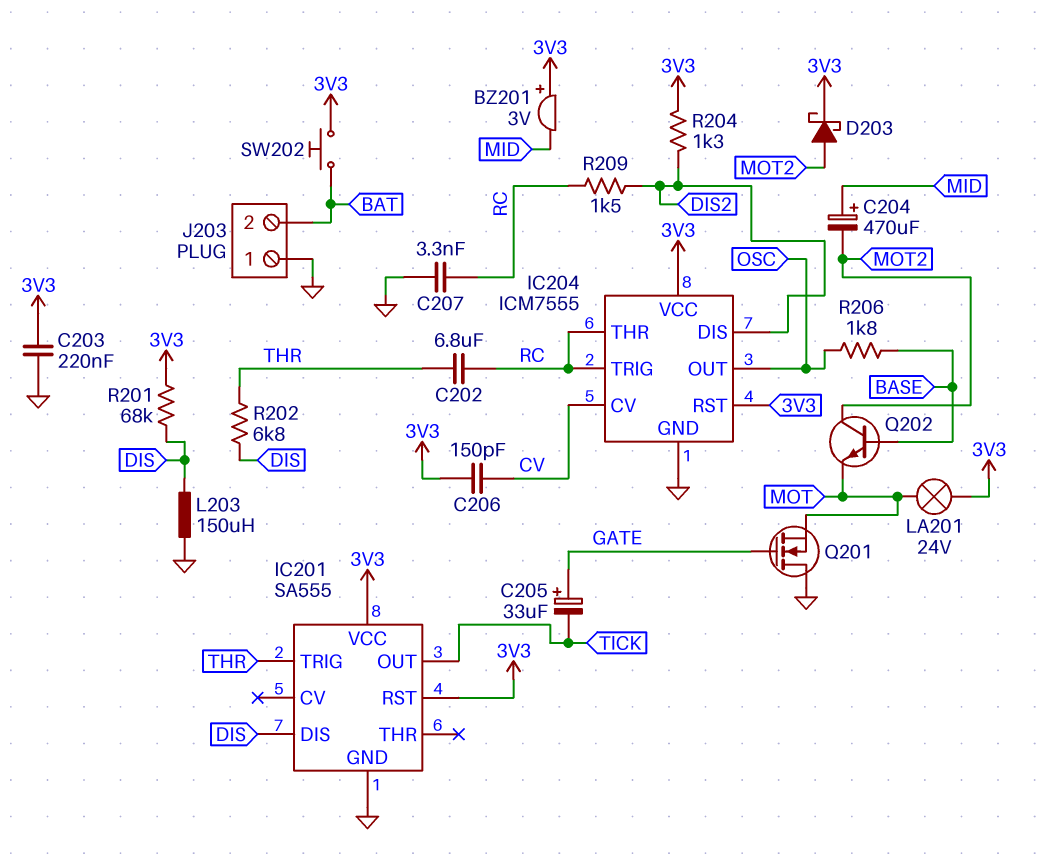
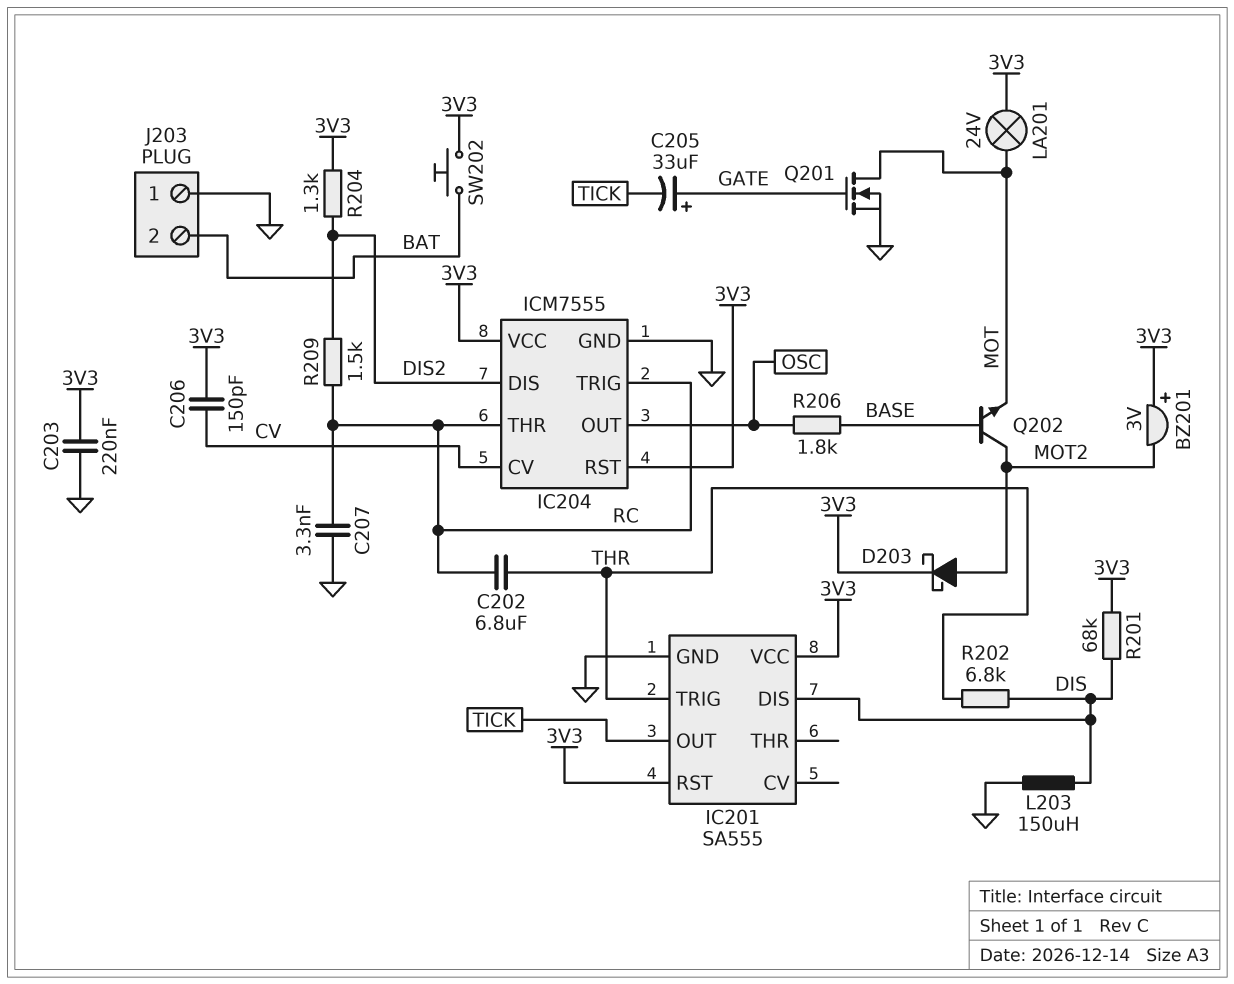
BZ201: buzzer 3V (plus 3V3, minus MID) -> buzzer 3V (plus 3V3, minus MOT2)
C204: 470uF (plus MID, minus MOT2) -> none
Q201: NMOS (G GATE, D GND, S MOT) -> NMOS (G GATE, D MOT, S GND)

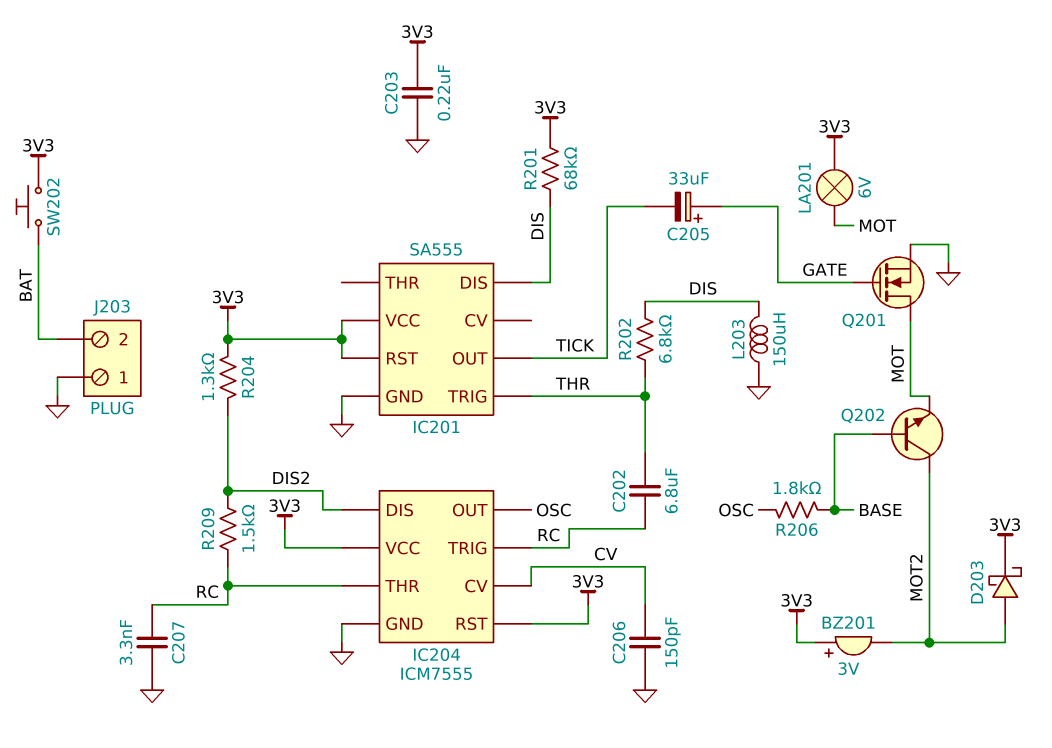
C206: 150pF (3V3, CV) -> 150pF (CV, GND)
LA201: lamp 24V (3V3, MOT) -> lamp 6V (3V3, MOT)

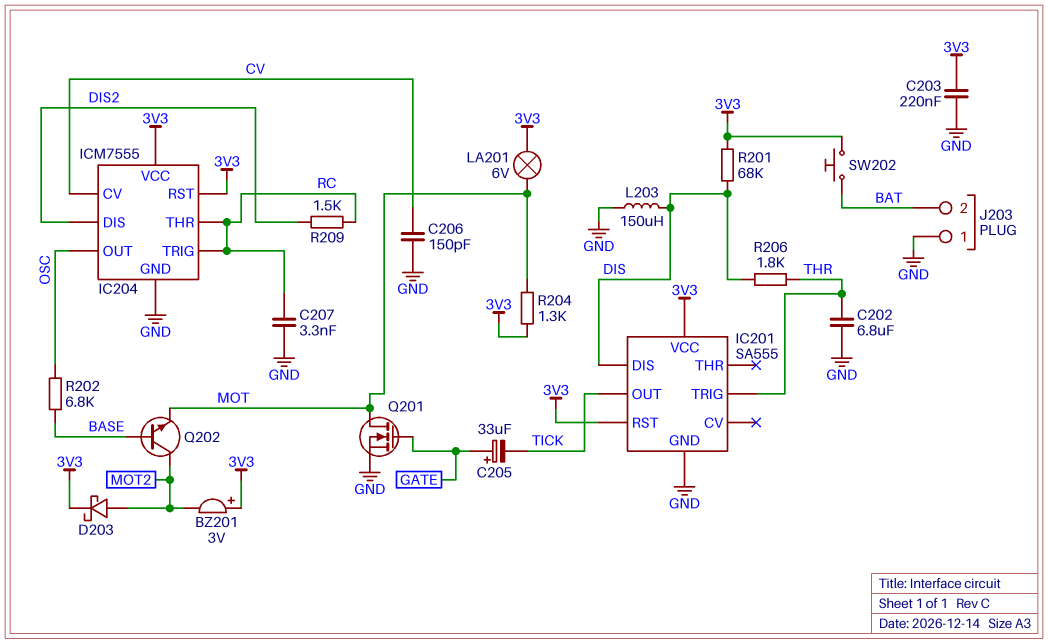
C202: 6.8uF (RC, THR) -> 6.8uF (GND, THR)
R202: 6.8k (DIS, THR) -> 6.8k (BASE, OSC)
R204: 1.3k (3V3, DIS2) -> 1.3k (3V3, MOT)
R206: 1.8k (BASE, OSC) -> 1.8k (DIS, THR)

